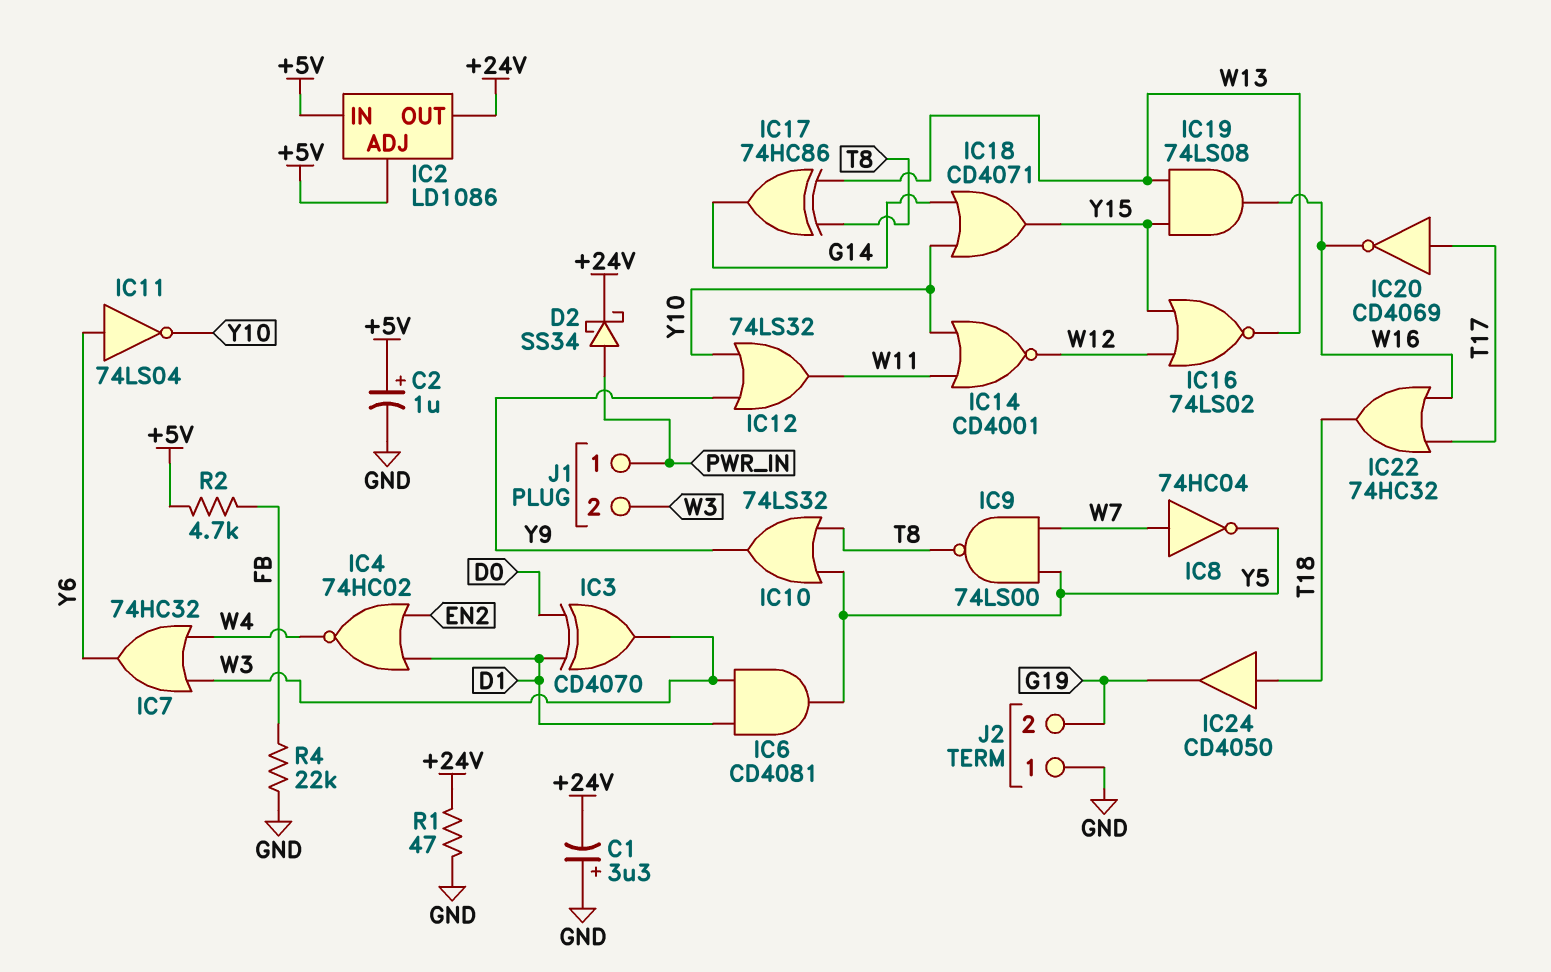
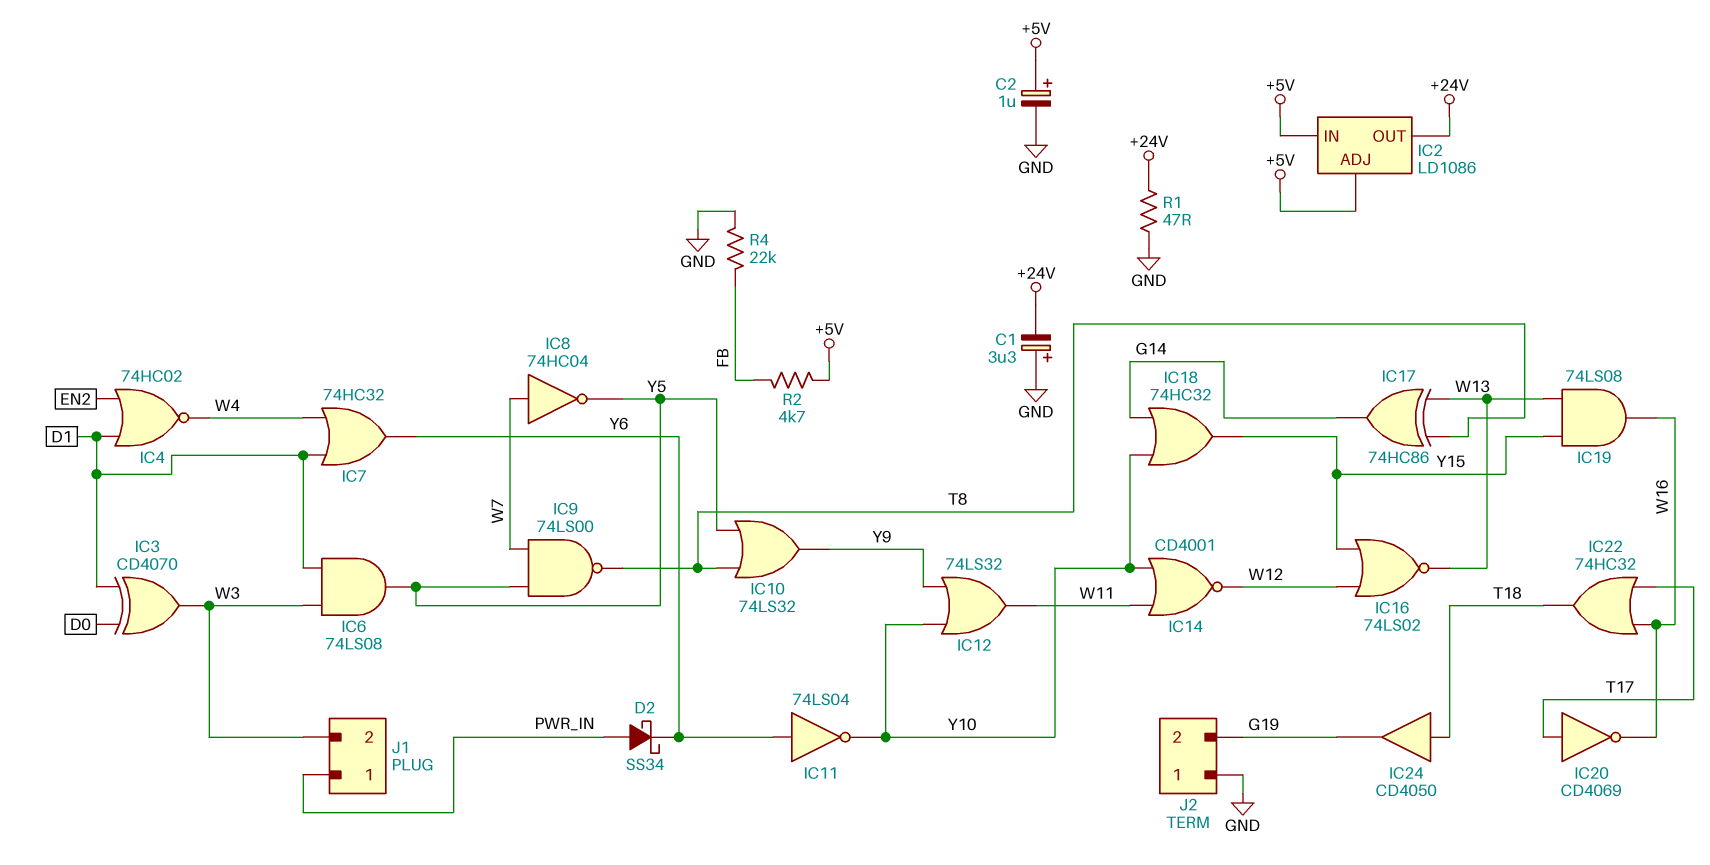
D2: schottky SS34 (A PWR_IN, K +24V) -> schottky SS34 (A PWR_IN, K Y6)
IC6: AND CD4081 (in D1, in W3, out Y5) -> AND 74LS08 (in D1, in W3, out Y5)
IC7: OR 74HC32 (in W3, in W4, out Y6) -> OR 74HC32 (in D1, in W4, out Y6)
IC18: OR CD4071 (in G14, in Y10, out Y15) -> OR 74HC32 (in G14, in Y10, out Y15)

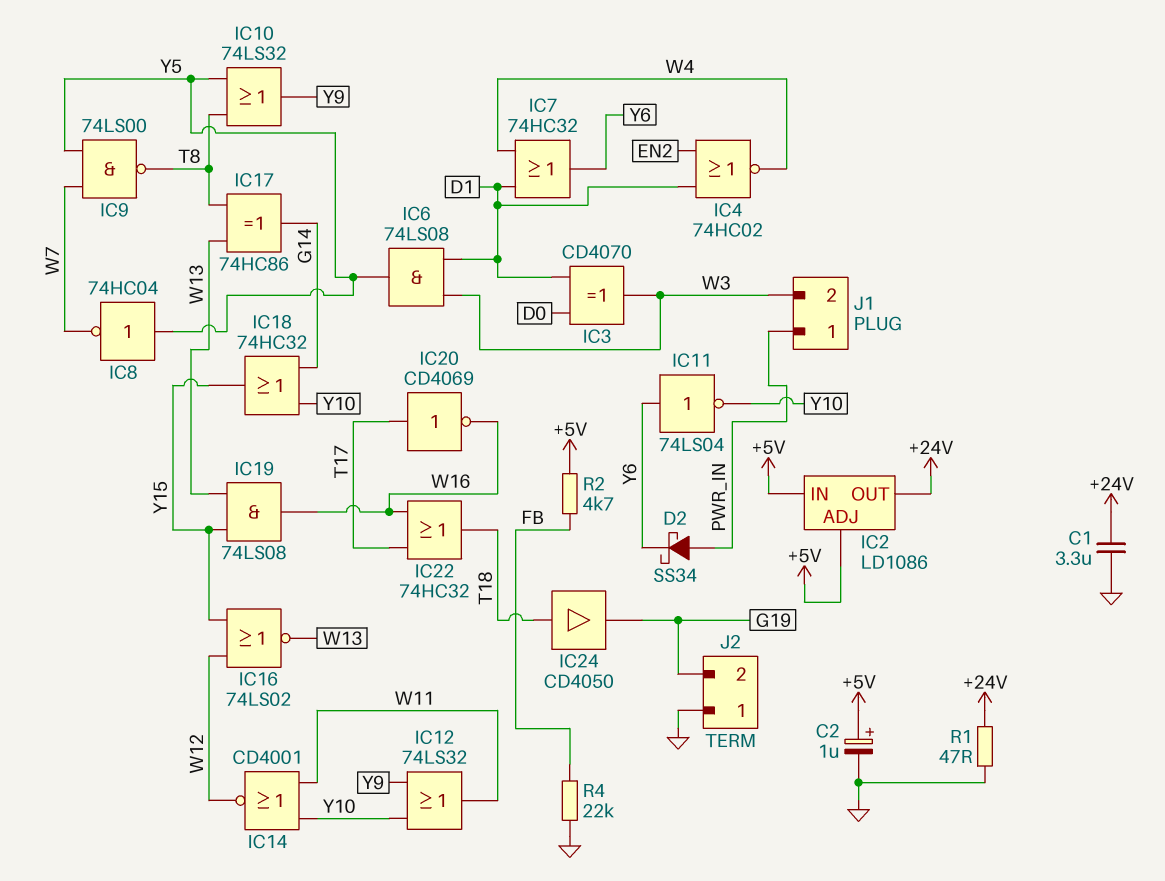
C1: 3.3uF (plus GND, minus +24V) -> 3.3uF (+24V, GND)
IC8: NOT 74HC04 (in W7, out Y5) -> NOT 74HC04 (in Y5, out W7)

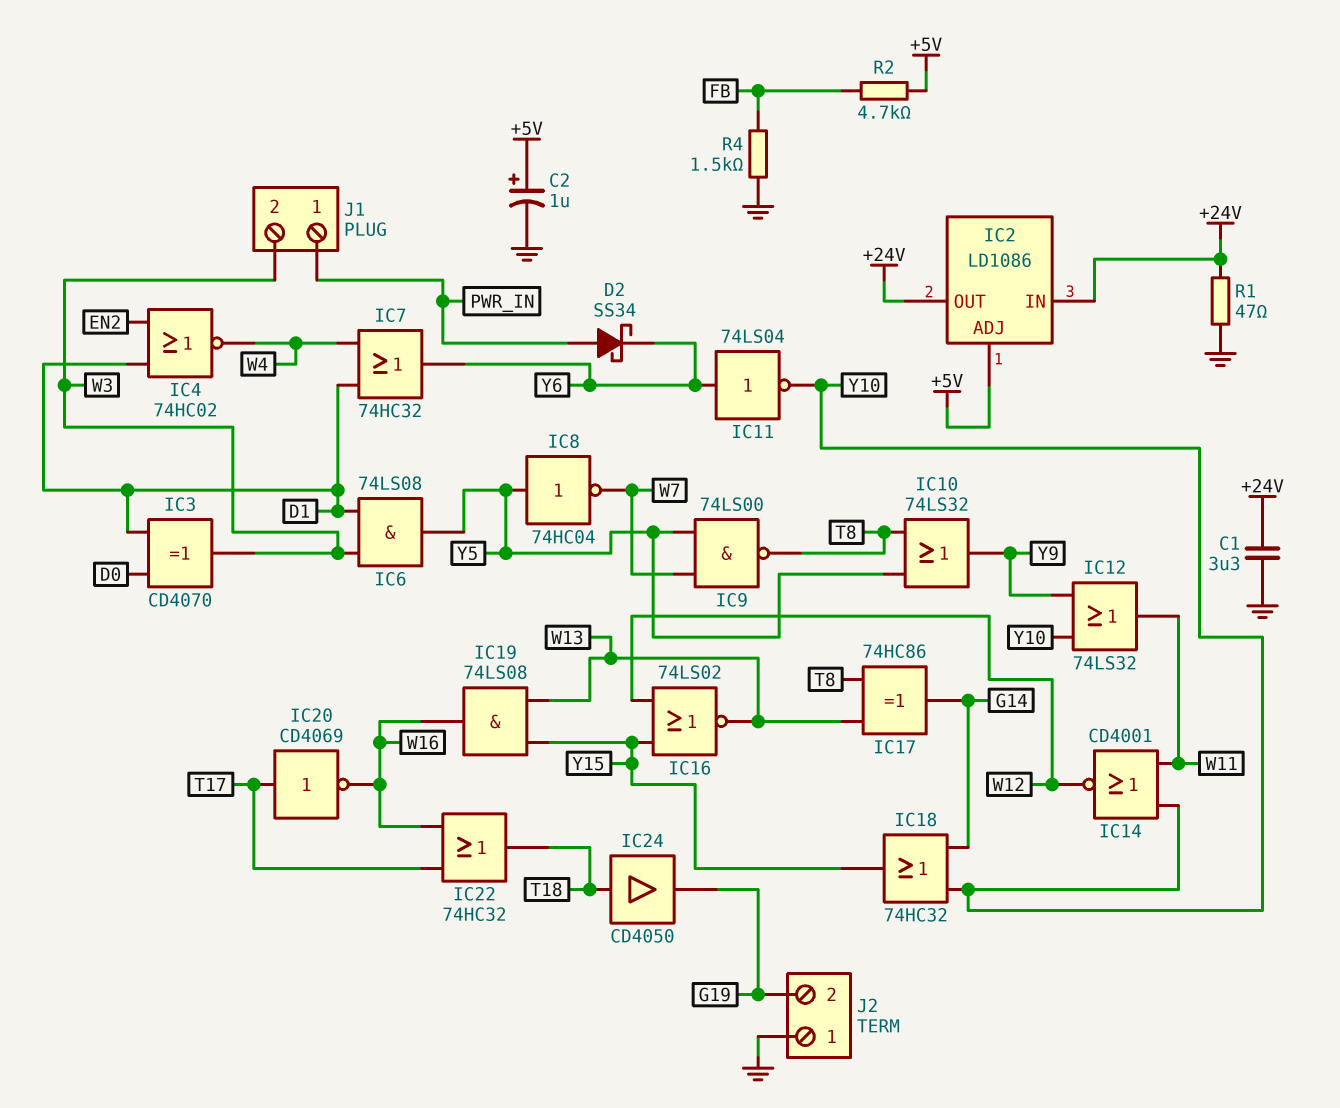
IC2 pin IN: +5V -> +24V
R4: 22k (FB, GND) -> 1.5k (FB, GND)

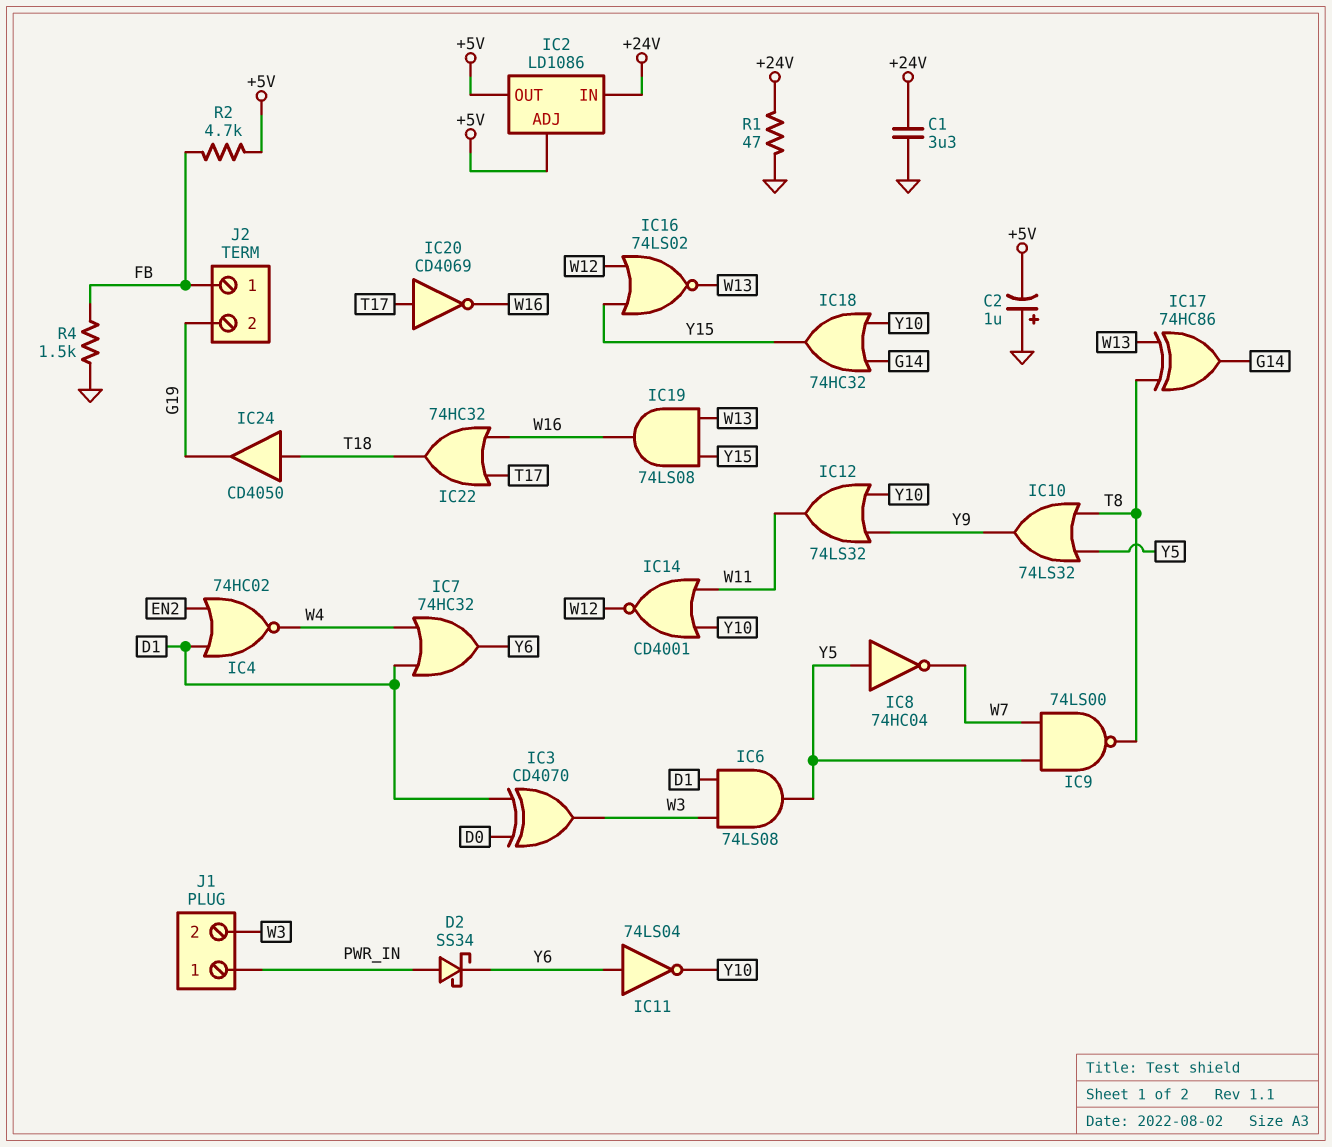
C2: 1uF (plus +5V, minus GND) -> 1uF (plus GND, minus +5V)
IC2 pin OUT: +24V -> +5V
J2 pin 1: GND -> FB

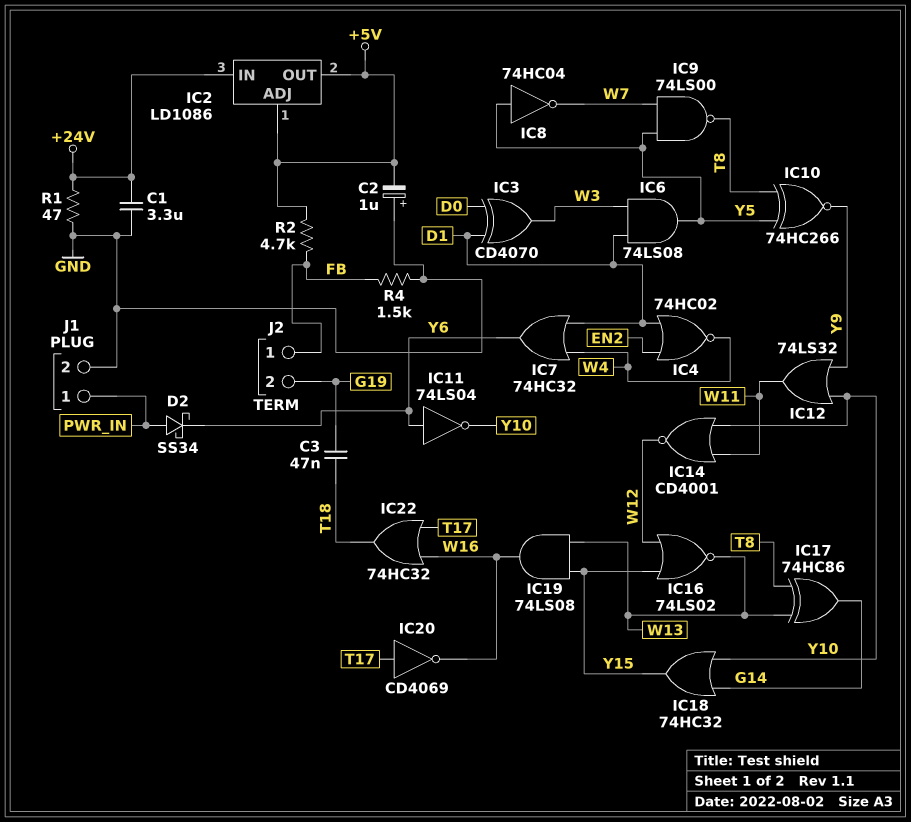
C3: none -> 47nF (G19, T18)
IC10: OR 74LS32 (in T8, in Y5, out Y9) -> XNOR 74HC266 (in T8, in Y5, out Y9)
IC24: buffer CD4050 (in T18, out G19) -> none
J1 pin 2: W3 -> GND

